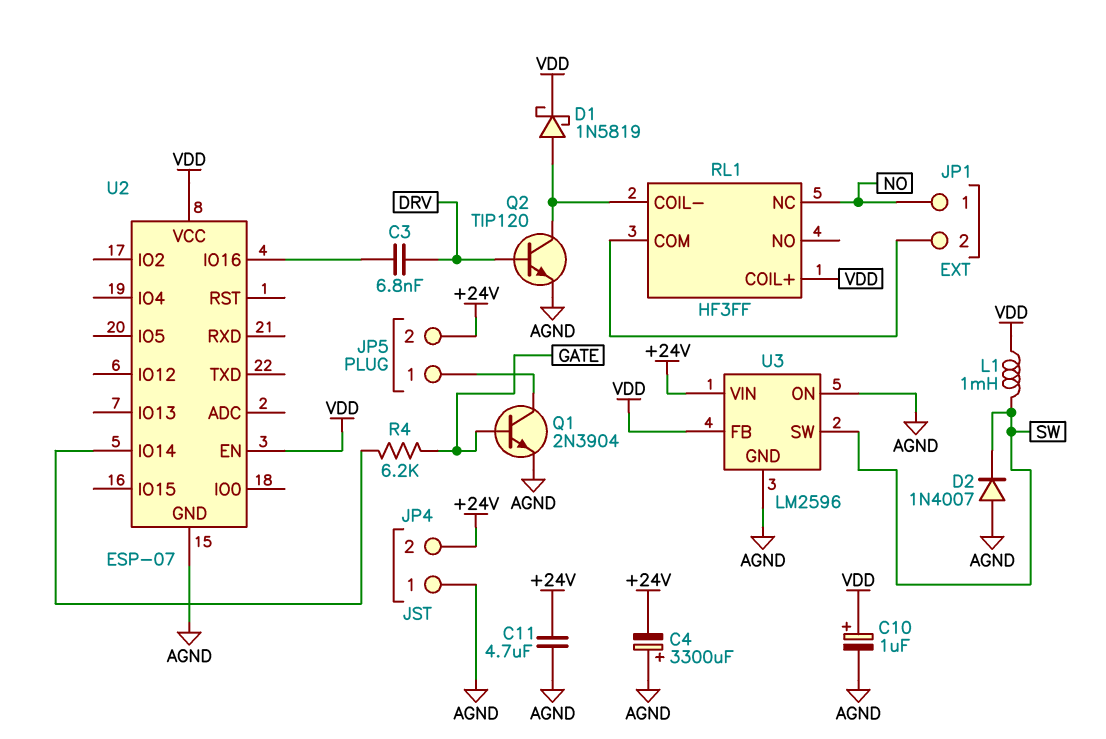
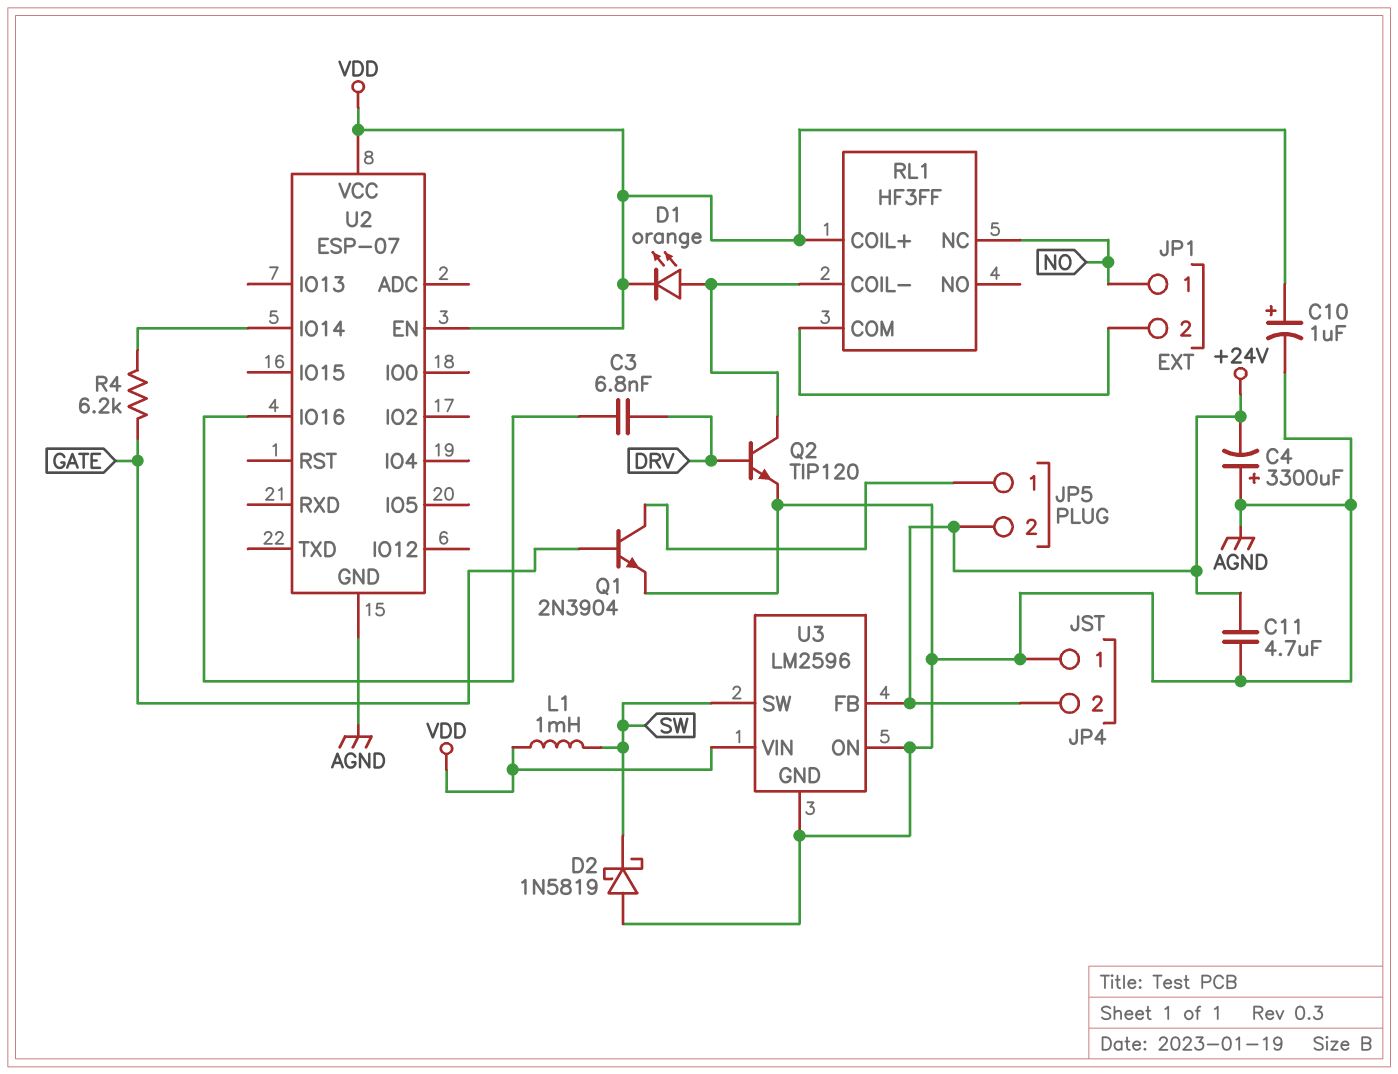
D1: schottky 1N5819 (A RL1/COIL-, K VDD) -> LED orange (A RL1/COIL-, K VDD)
D2: diode 1N4007 (A AGND, K SW) -> schottky 1N5819 (A AGND, K SW)
U3 pin FB: VDD -> +24V
U3 pin VIN: +24V -> VDD

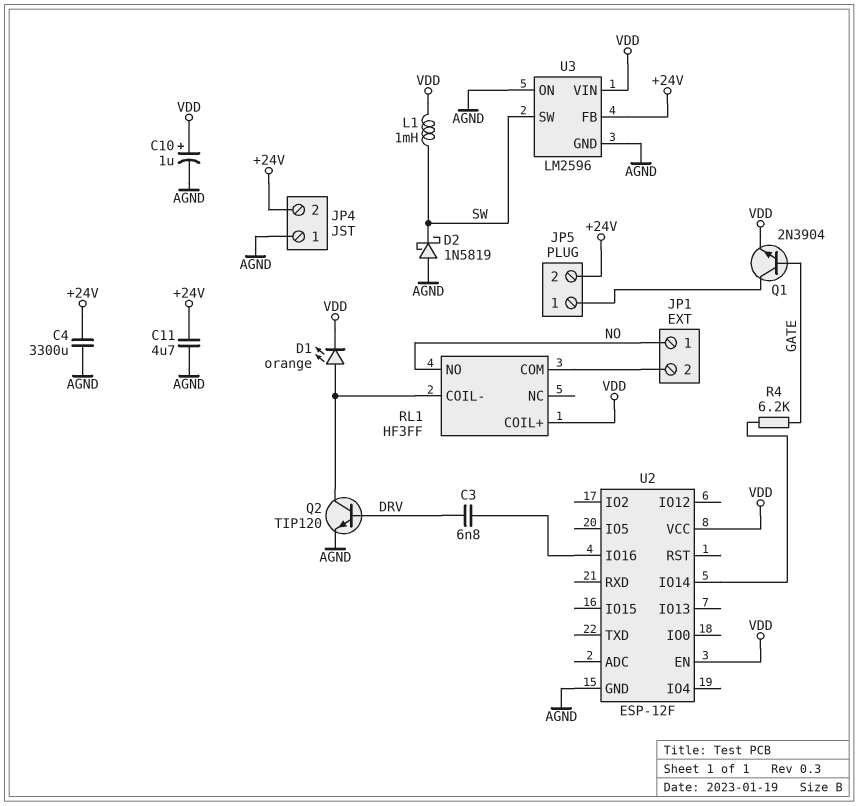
C4: 3300uF (plus AGND, minus +24V) -> 3300uF (+24V, AGND)
Q1: NPN 2N3904 (B GATE, C JP5/1, E AGND) -> NPN 2N3904 (B GATE, C JP5/1, E VDD)
RL1 pin NC: NO -> none
RL1 pin NO: none -> NO
U2: ESP-07 -> ESP-12F

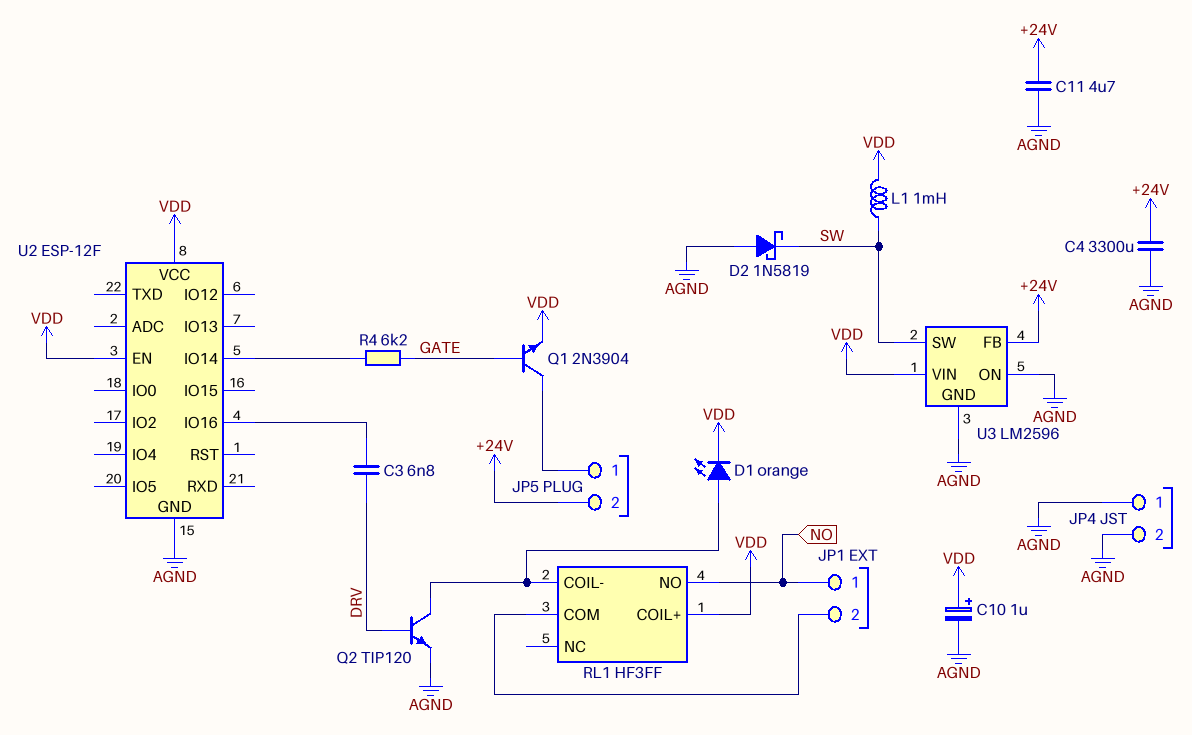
JP4 pin 2: +24V -> AGND

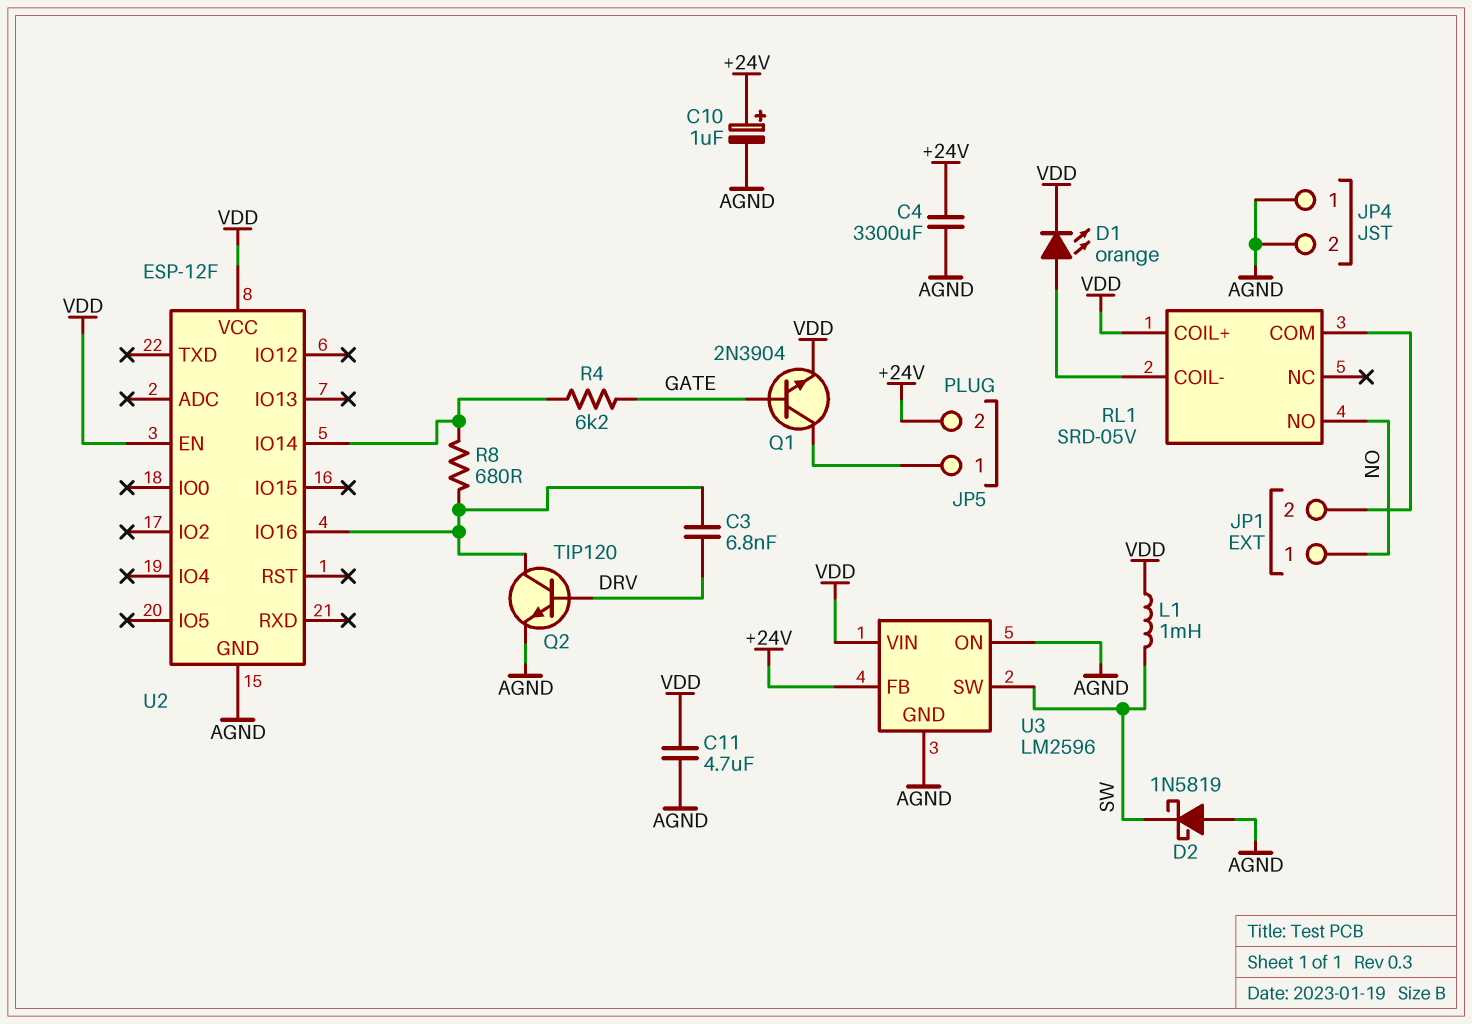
C10: 1uF (plus VDD, minus AGND) -> 1uF (plus +24V, minus AGND)
C11: 4.7uF (+24V, AGND) -> 4.7uF (AGND, VDD)
Q2: NPN TIP120 (B DRV, C RL1/COIL-, E AGND) -> NPN TIP120 (B DRV, C U2/IO16, E AGND)
R8: none -> 680 (U2/IO14, U2/IO16)
RL1: HF3FF -> SRD-05V

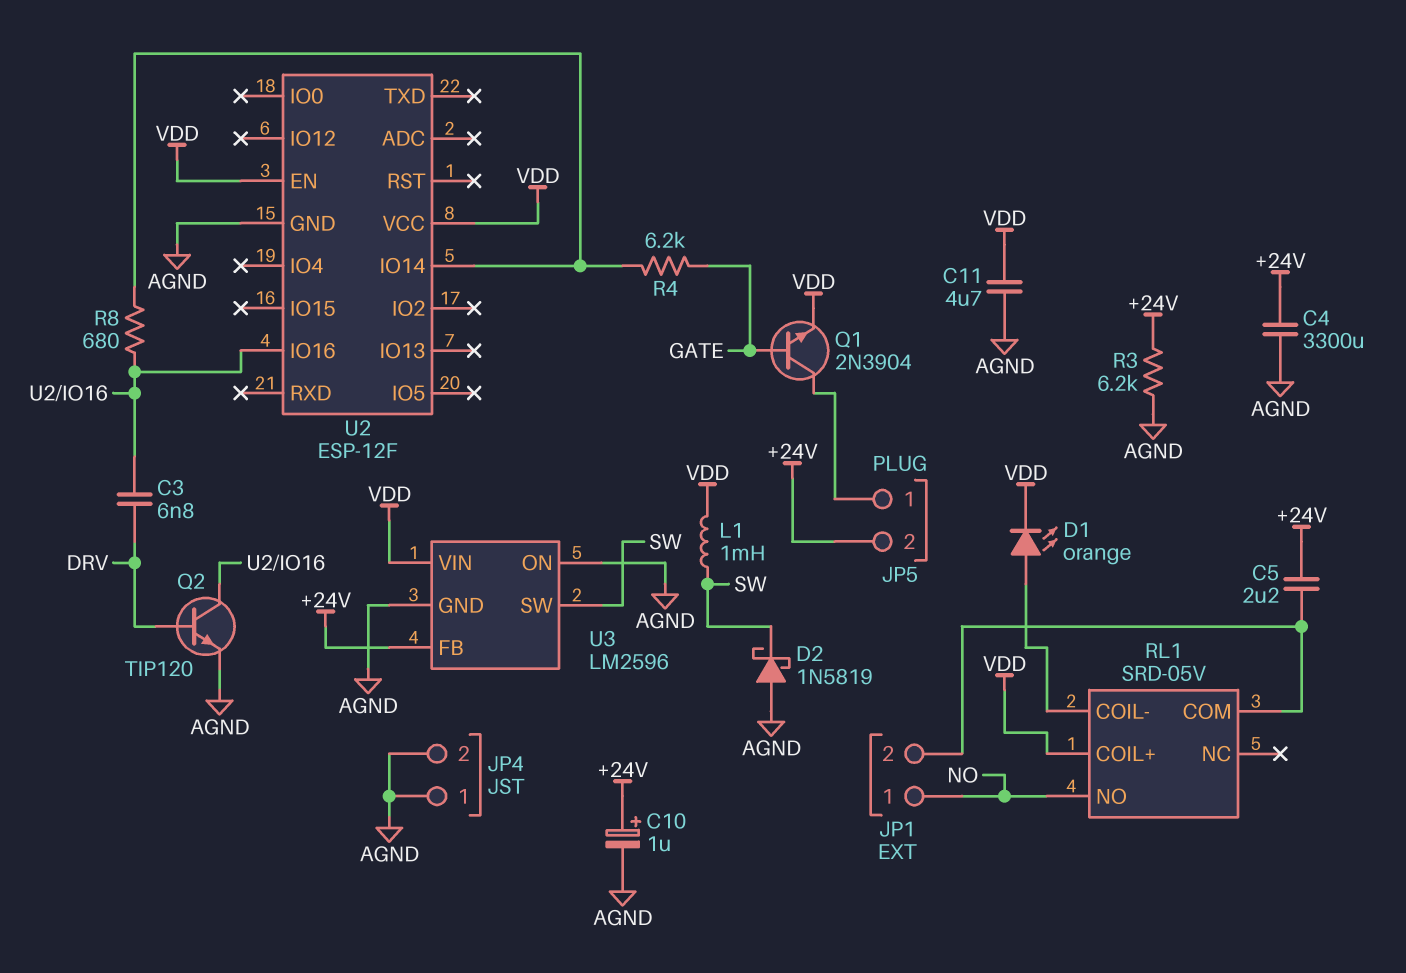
C5: none -> 2.2uF (+24V, JP1/2)
R3: none -> 6.2k (+24V, AGND)

